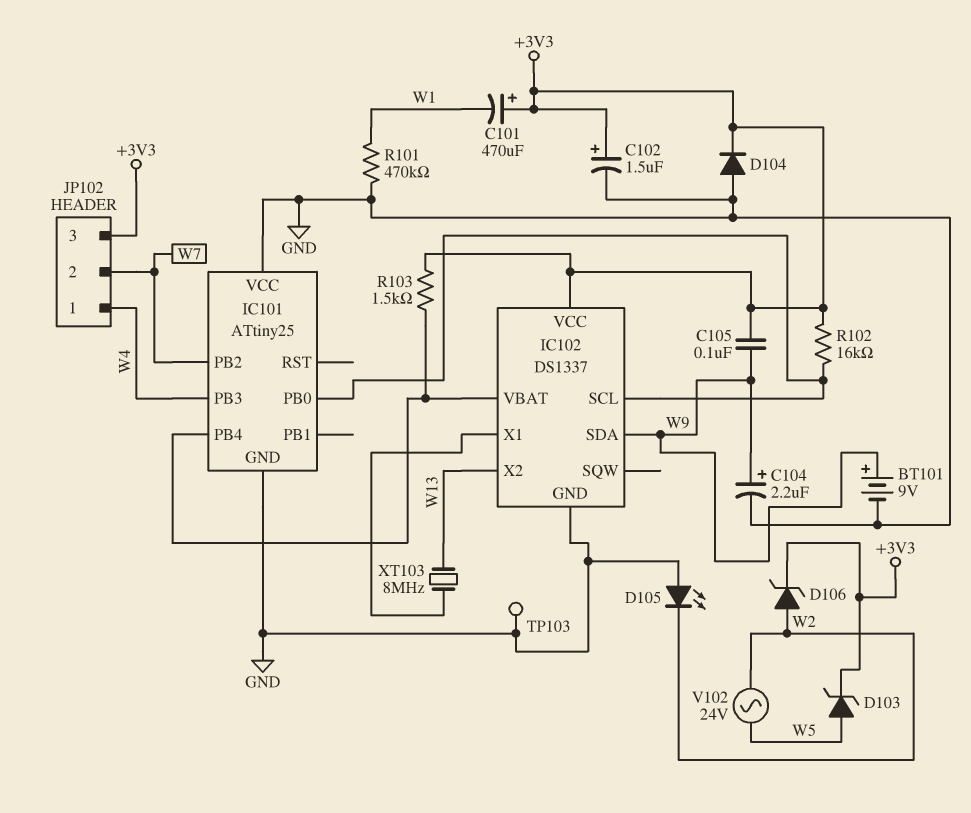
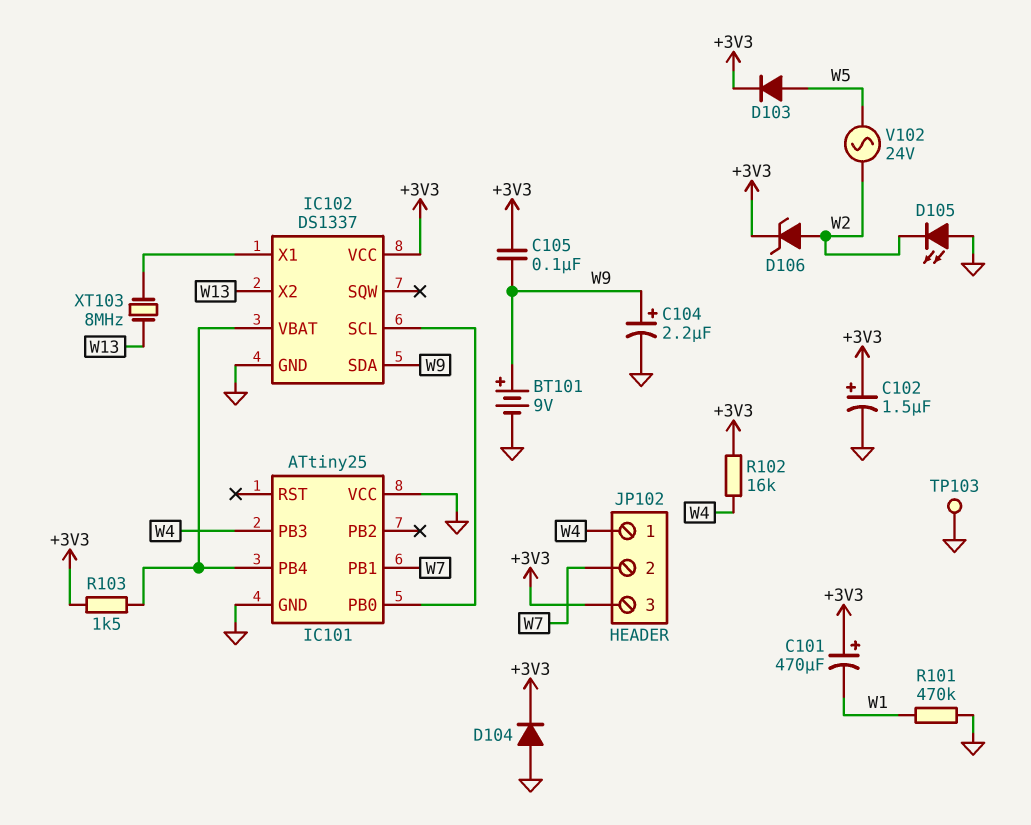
D103: zener (A W5, K +3V3) -> diode (A W5, K +3V3)
IC101 pin PB1: none -> W7
IC101 pin PB2: W7 -> none
R102: 16k (+3V3, IC101/PB0) -> 16k (+3V3, W4)

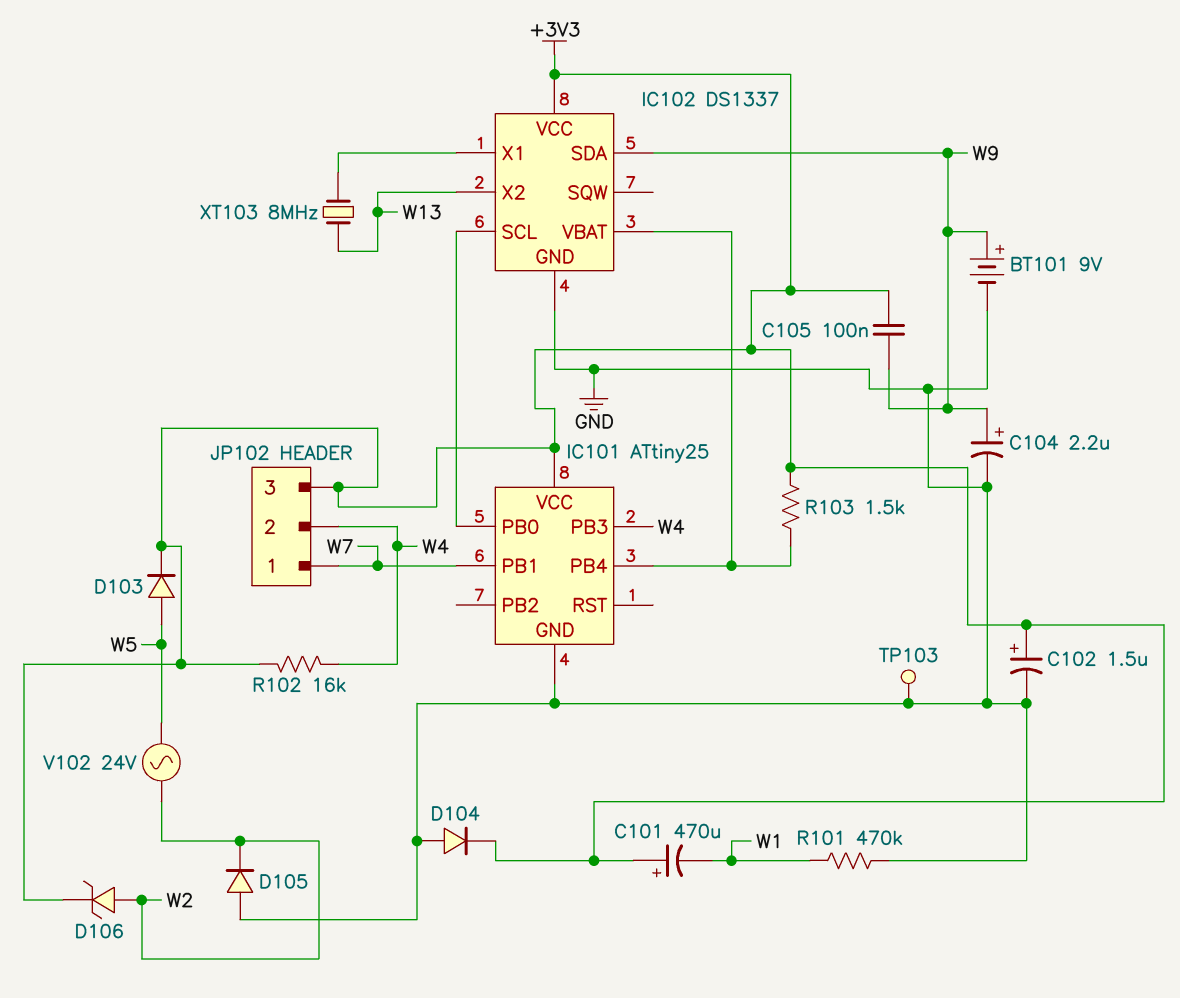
D105: LED (A GND, K W2) -> diode (A GND, K W2)
IC101 pin VCC: GND -> +3V3
JP102 pin 1: W4 -> W7
JP102 pin 2: W7 -> W4

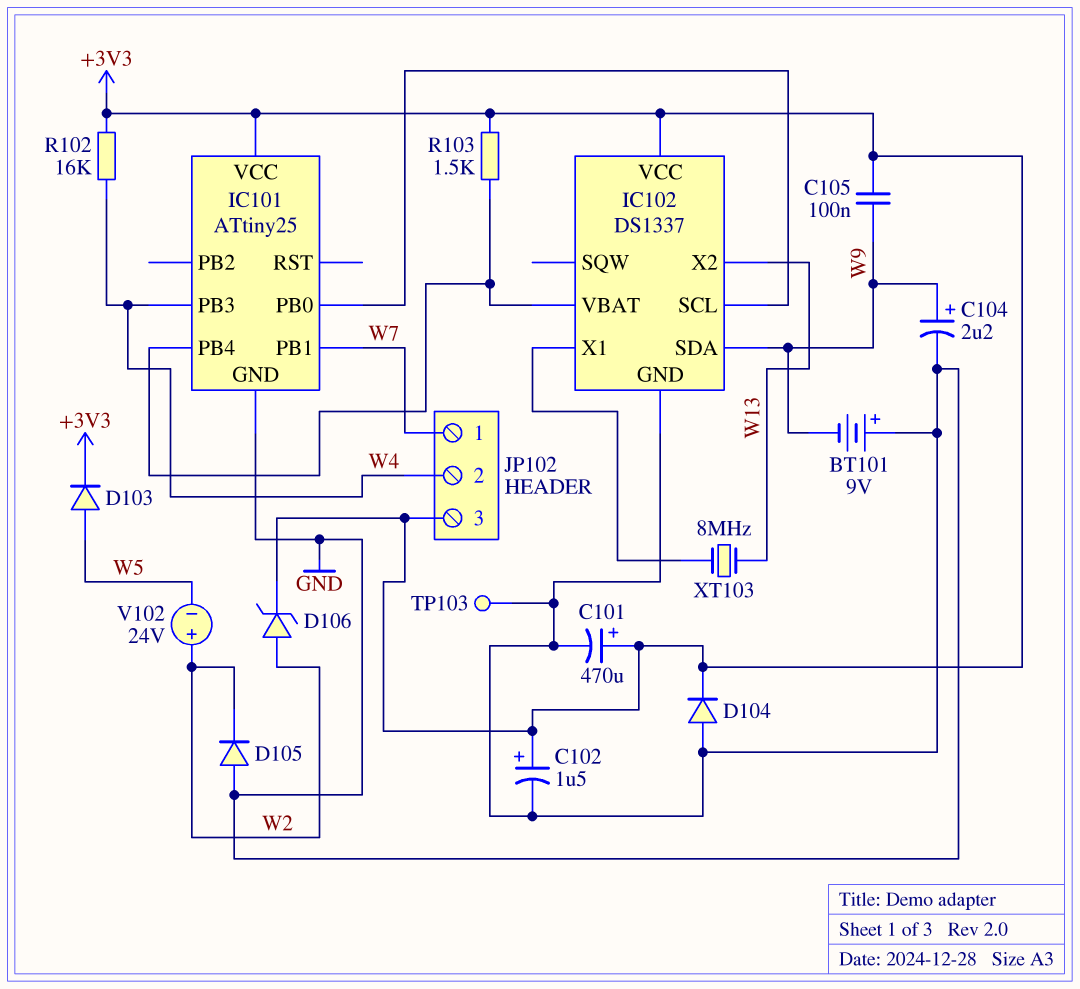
BT101: 9V (plus W9, minus GND) -> 9V (plus GND, minus W9)
C101: 470uF (plus +3V3, minus W1) -> 470uF (plus +3V3, minus GND)
R101: 470k (GND, W1) -> none
V102: AC 24V (W2, W5) -> 24V (plus W2, minus W5)

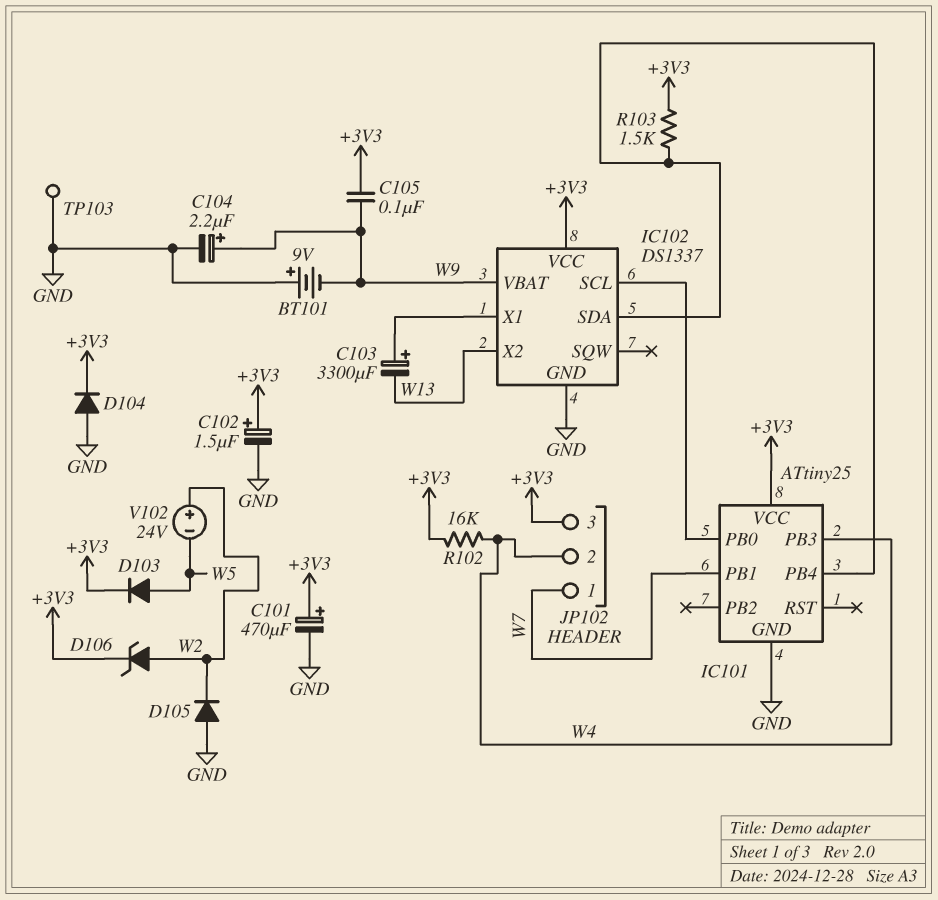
C103: none -> 3300uF (plus IC102/X1, minus W13)
IC102 pin SDA: W9 -> IC101/PB4
IC102 pin VBAT: IC101/PB4 -> W9
XT103: 8MHz (IC102/X1, W13) -> none

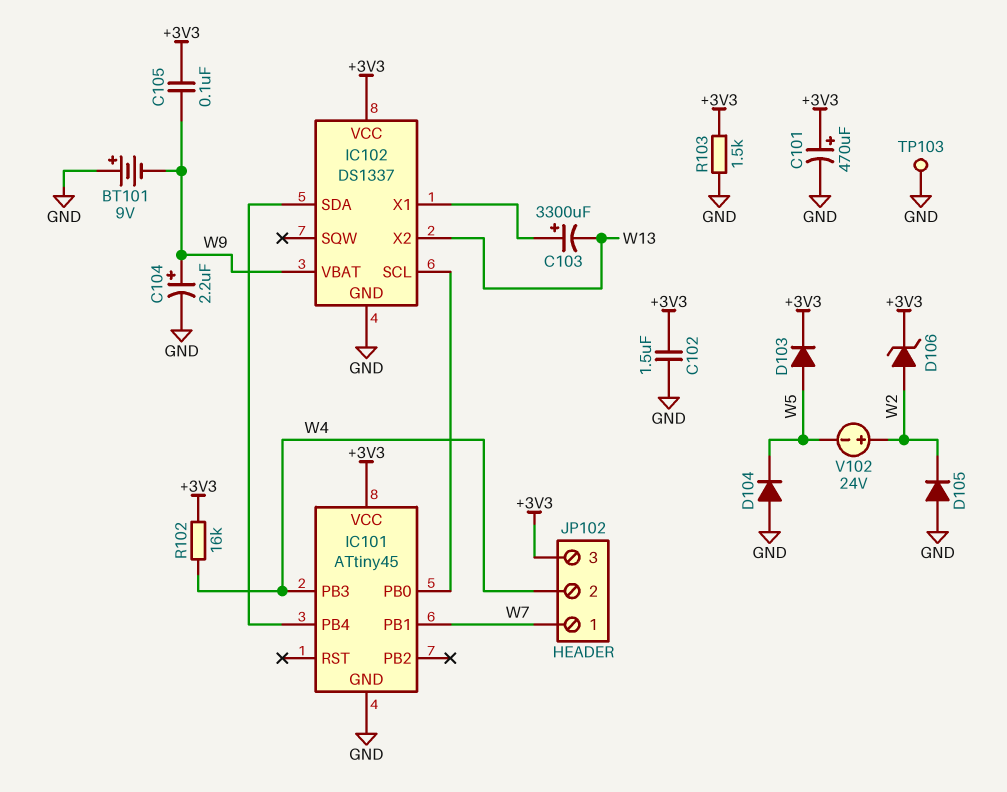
C102: 1.5uF (plus +3V3, minus GND) -> 1.5uF (+3V3, GND)
D104: diode (A GND, K +3V3) -> diode (A GND, K W5)
IC101: ATtiny25 -> ATtiny45
R103: 1.5k (+3V3, IC101/PB4) -> 1.5k (+3V3, GND)

